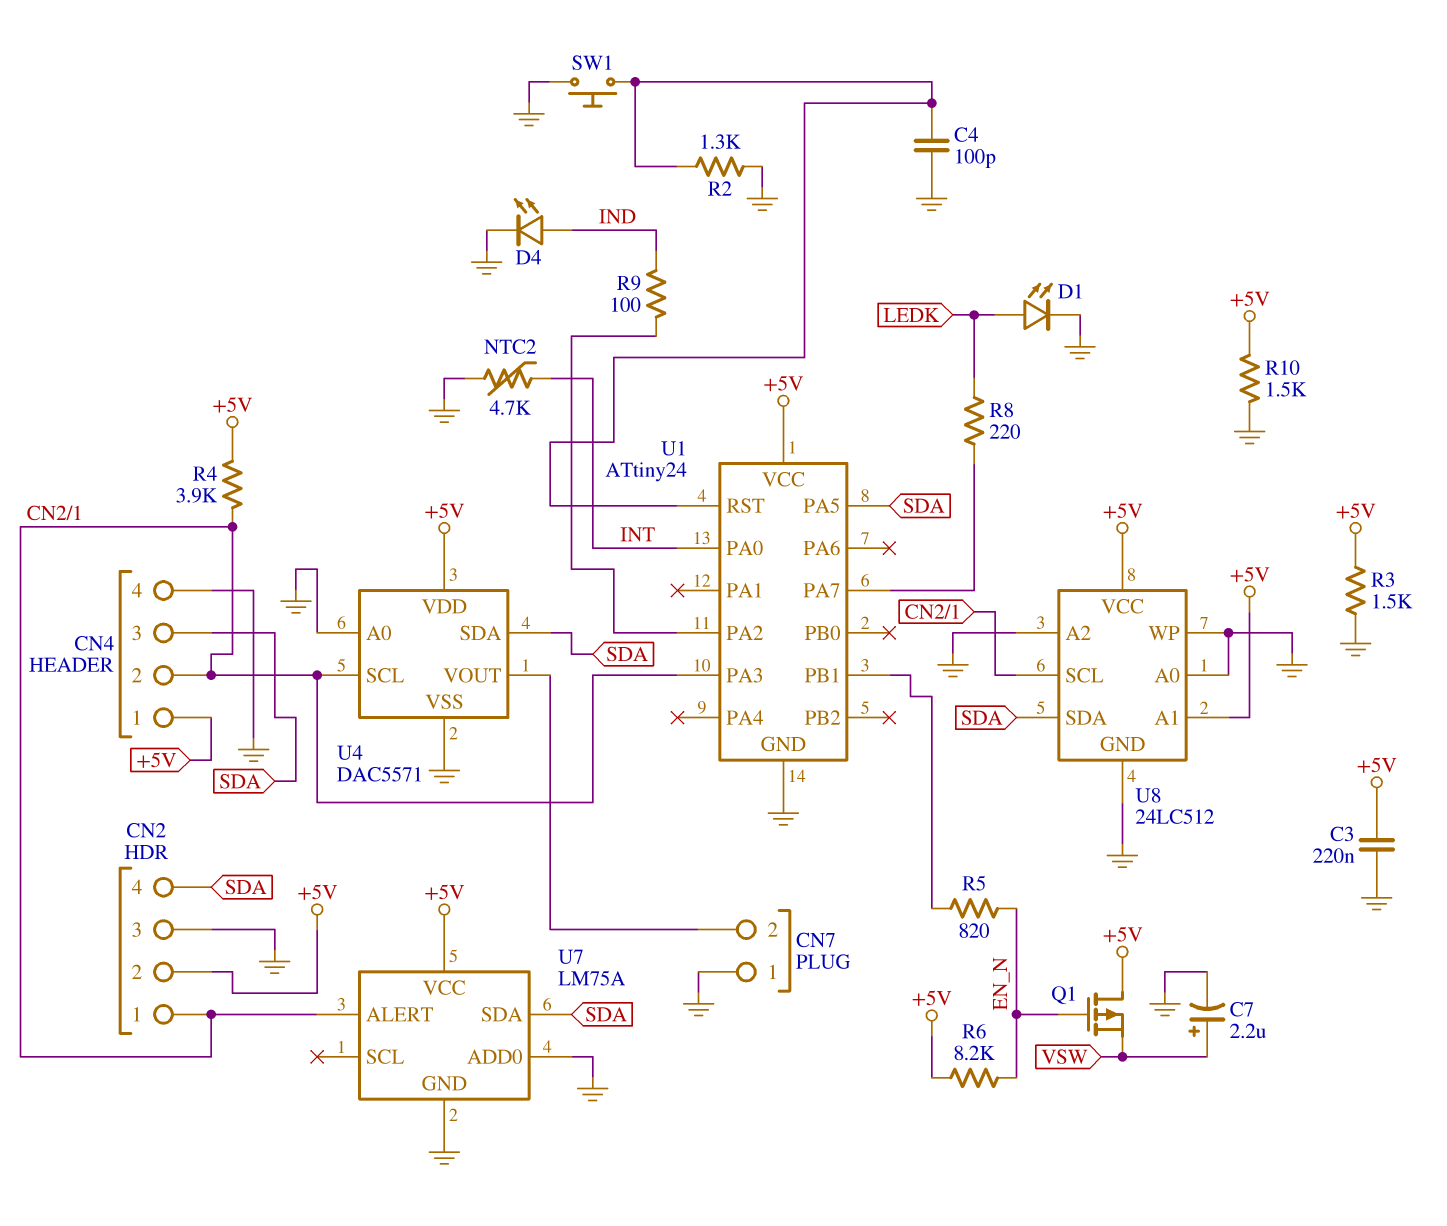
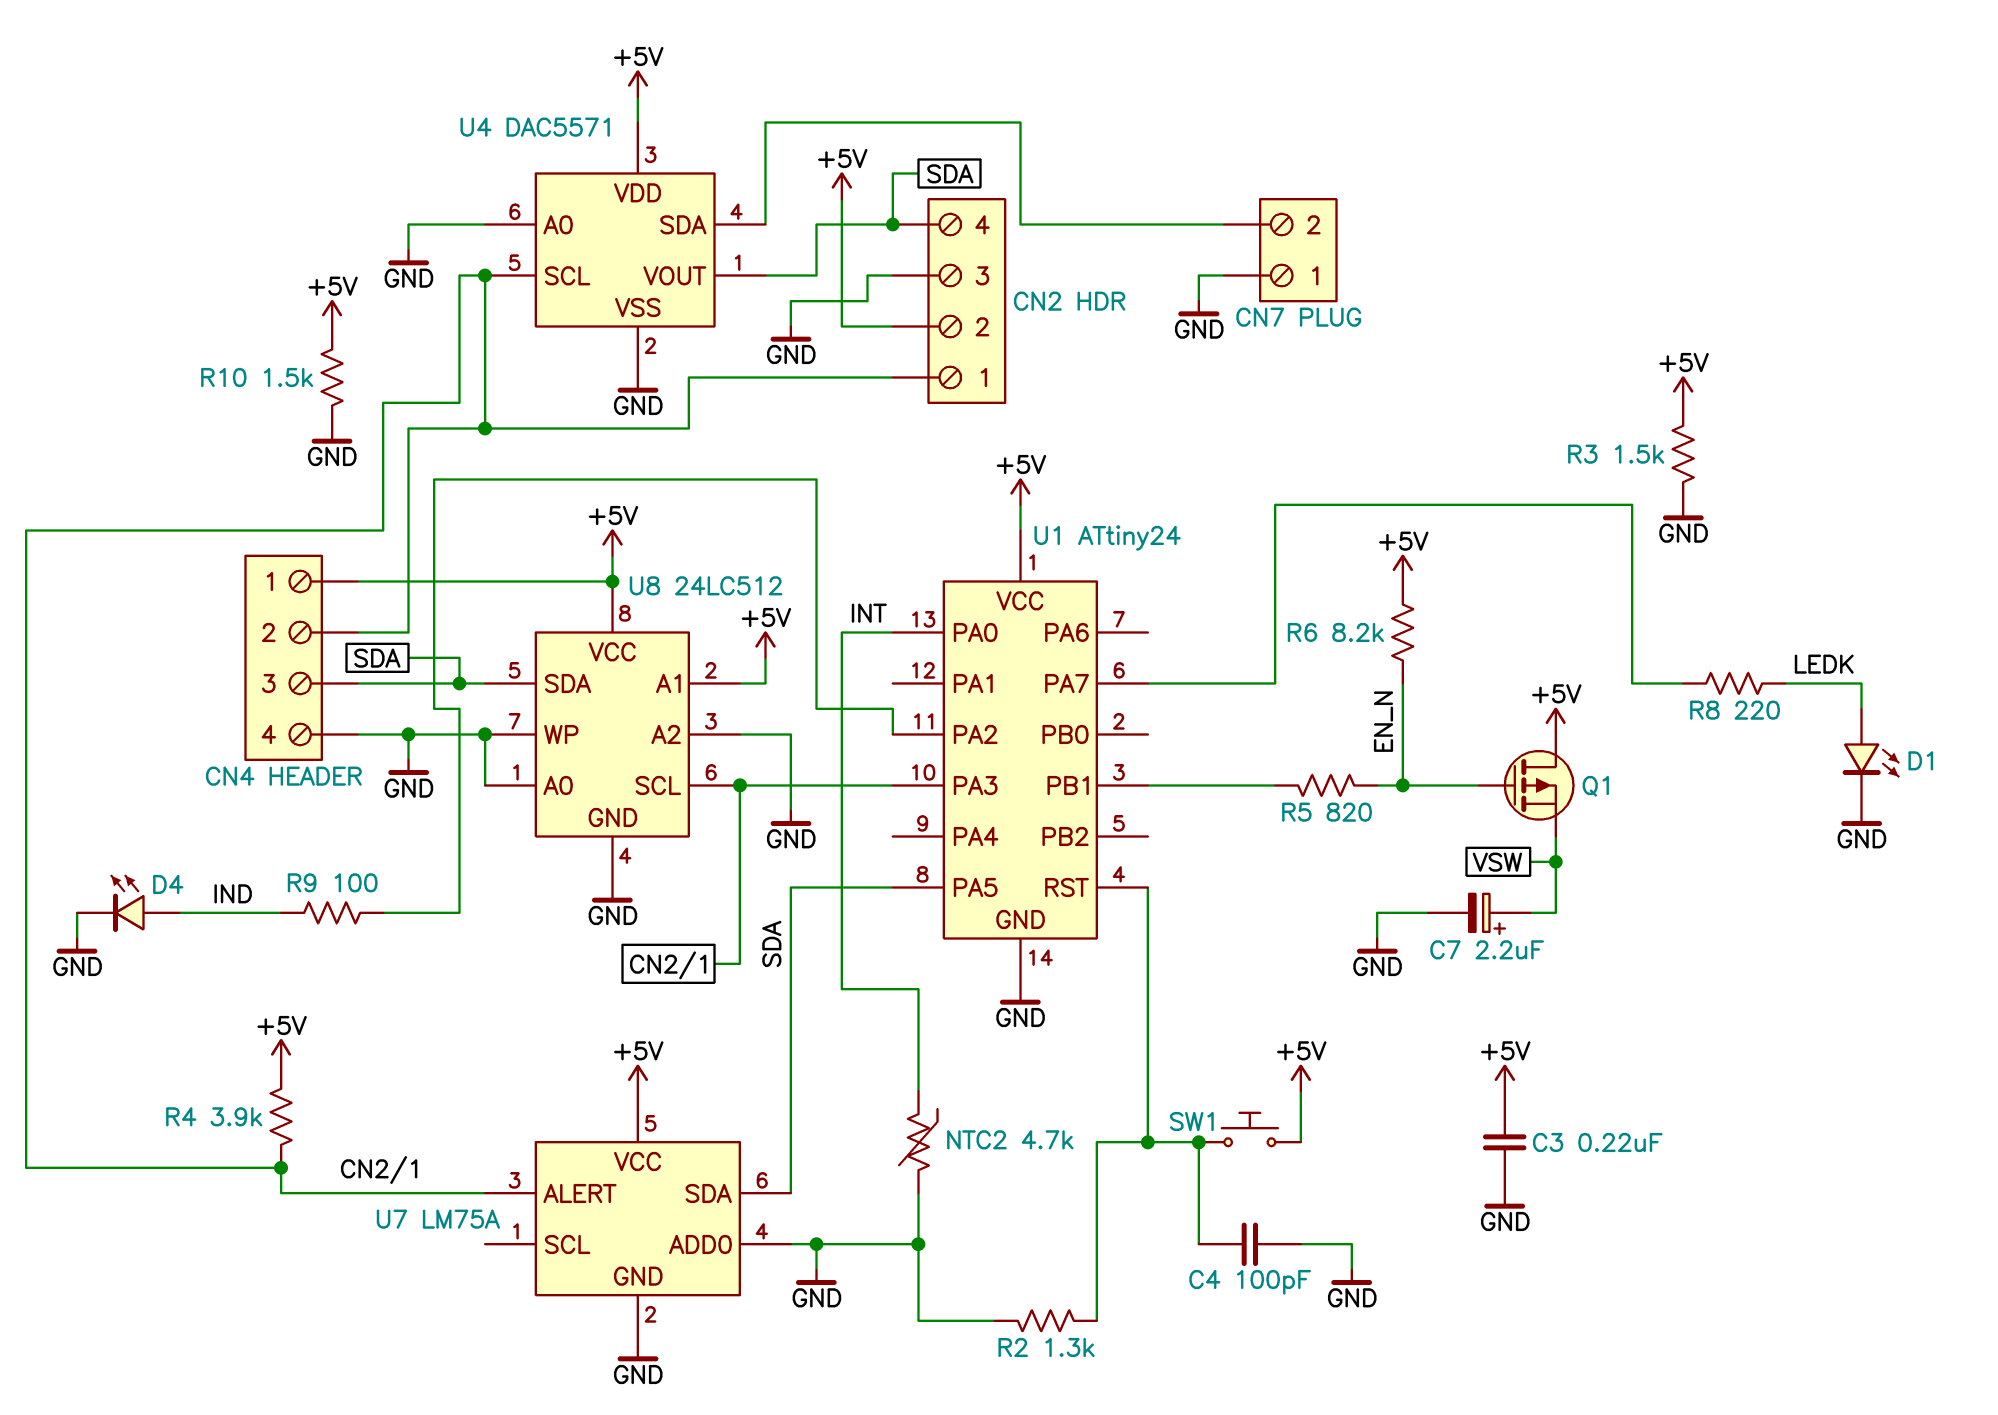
SW1: button (GND, U1/RST) -> button (+5V, U1/RST)
U4 pin SDA: SDA -> CN7/2
U4 pin VOUT: CN7/2 -> SDA

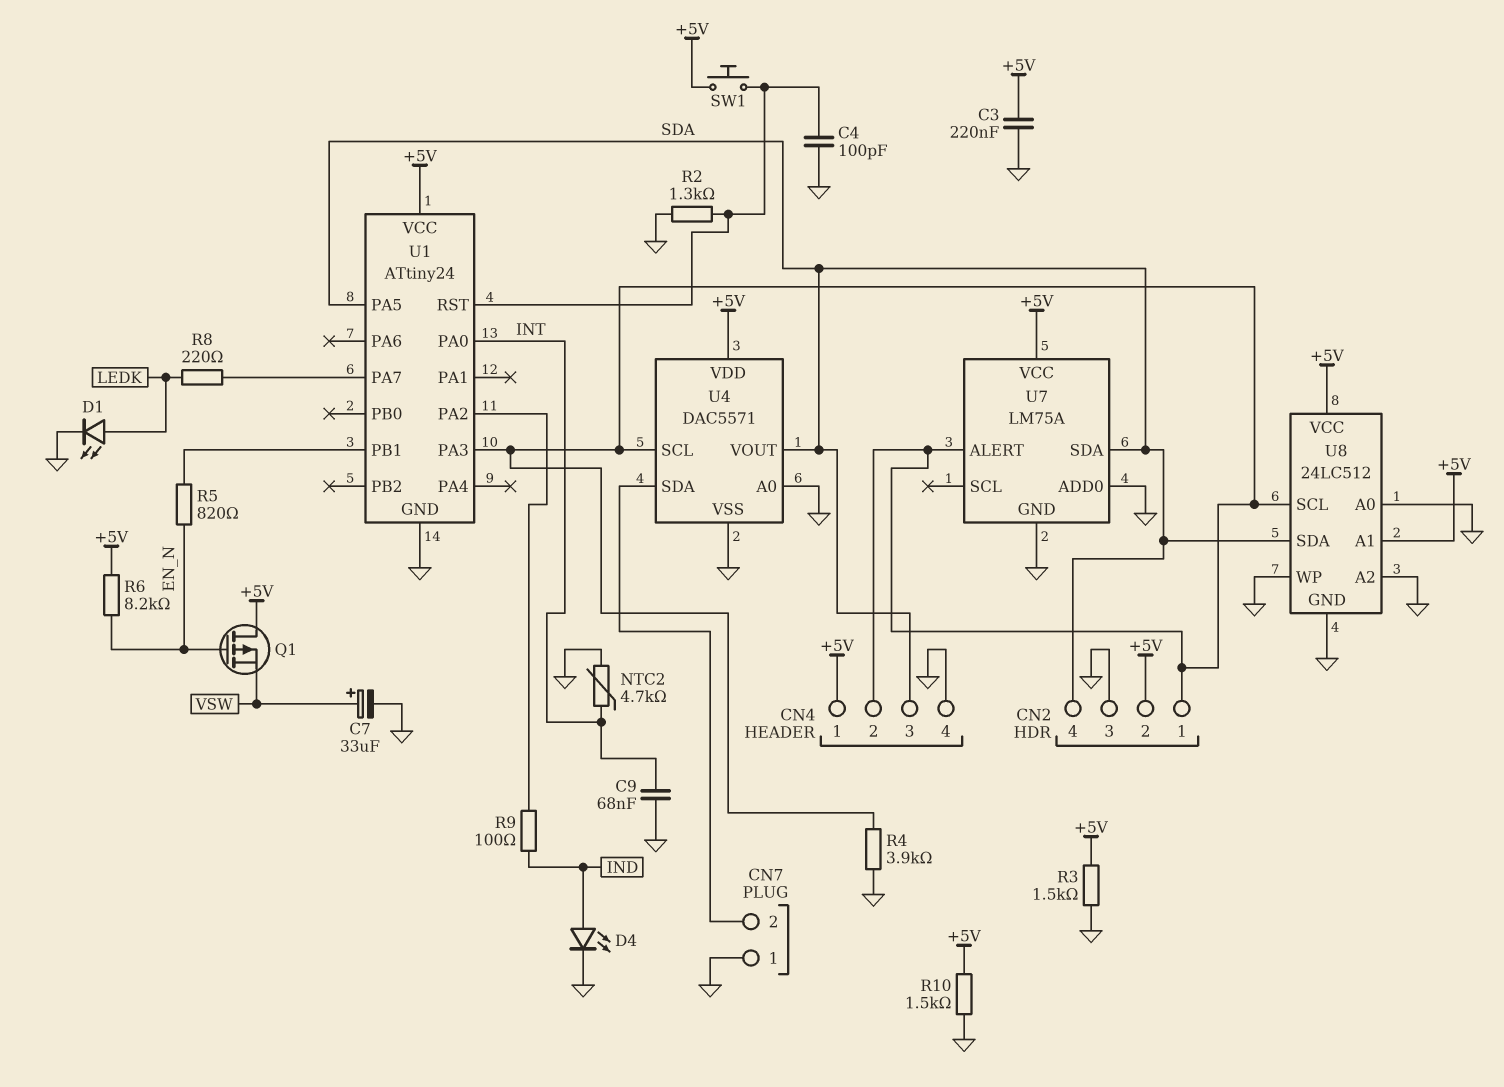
C7: 2.2uF (plus VSW, minus GND) -> 33uF (plus VSW, minus GND)
C9: none -> 68nF (GND, INT)
R4: 3.9k (+5V, CN2/1) -> 3.9k (CN2/1, GND)

